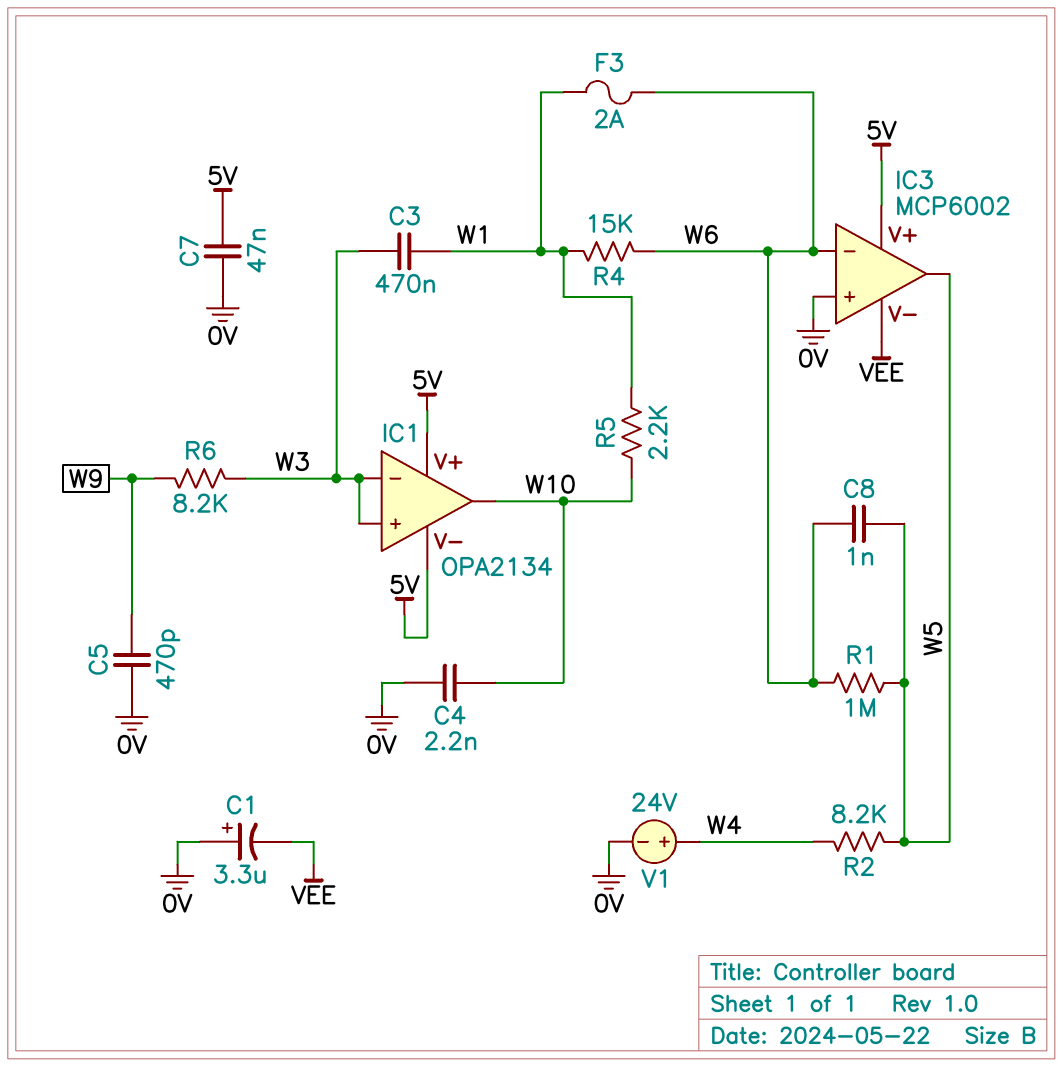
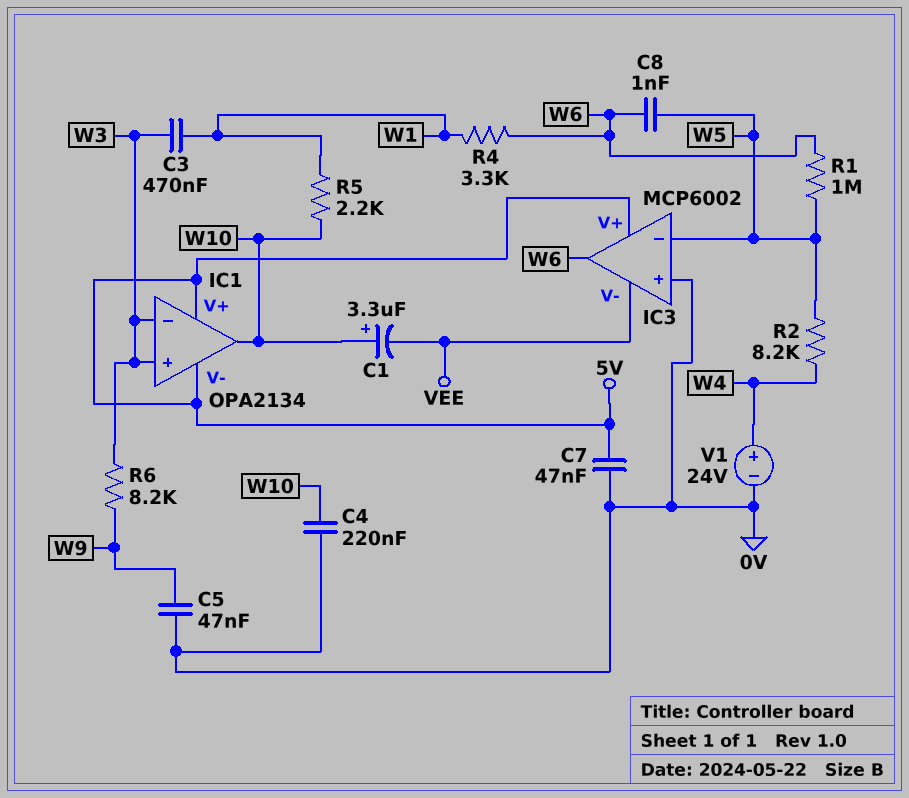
C1: 3.3uF (plus 0V, minus VEE) -> 3.3uF (plus W10, minus VEE)
C4: 2.2nF (0V, W10) -> 220nF (0V, W10)
C5: 470pF (0V, W9) -> 47nF (0V, W9)
F3: 2A (W1, W6) -> none
IC3 pin in-: W6 -> W5
IC3 pin out: W5 -> W6
R4: 15k (W1, W6) -> 3.3k (W1, W6)

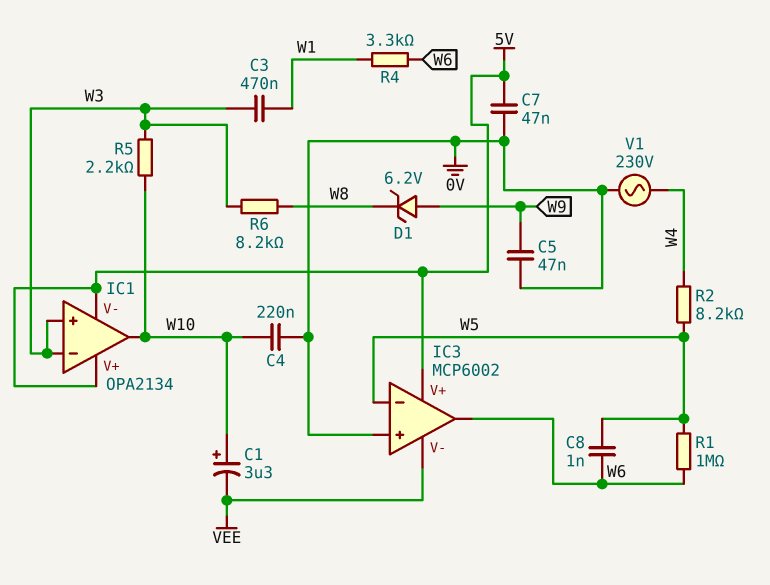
D1: none -> zener 6.2V (A W9, K W8)
R5: 2.2k (W1, W10) -> 2.2k (W3, W10)
R6: 8.2k (W3, W9) -> 8.2k (W3, W8)
V1: 24V (plus W4, minus 0V) -> AC 230V (0V, W4)

